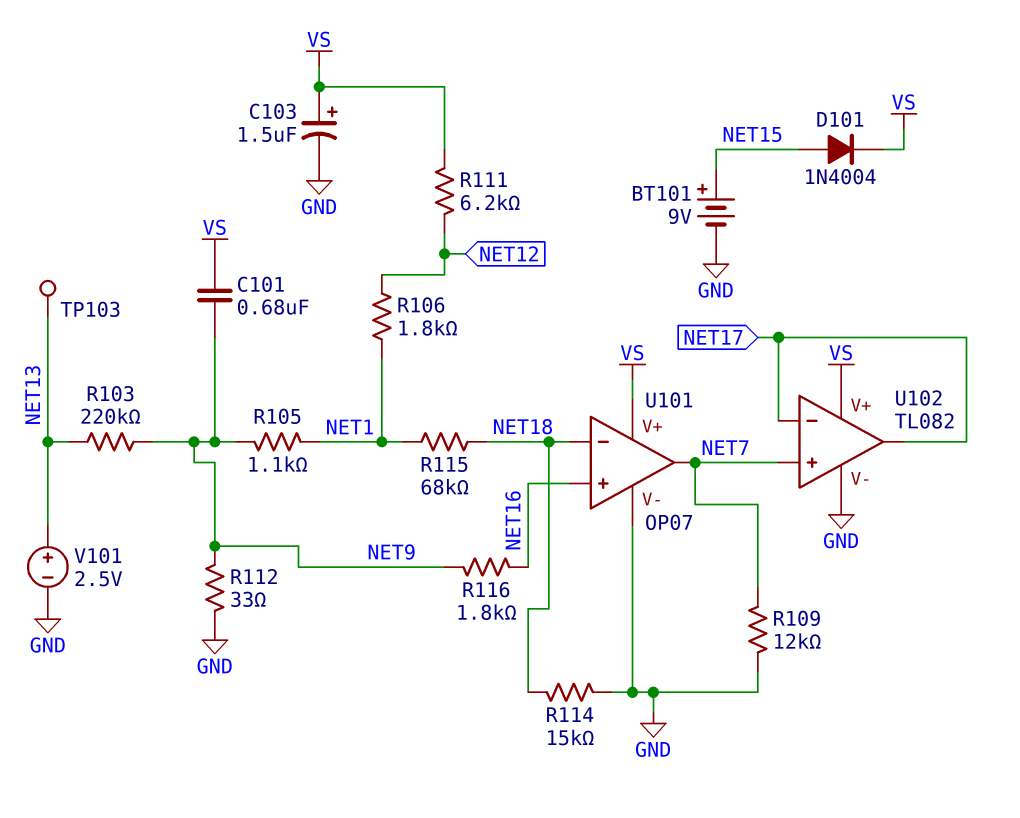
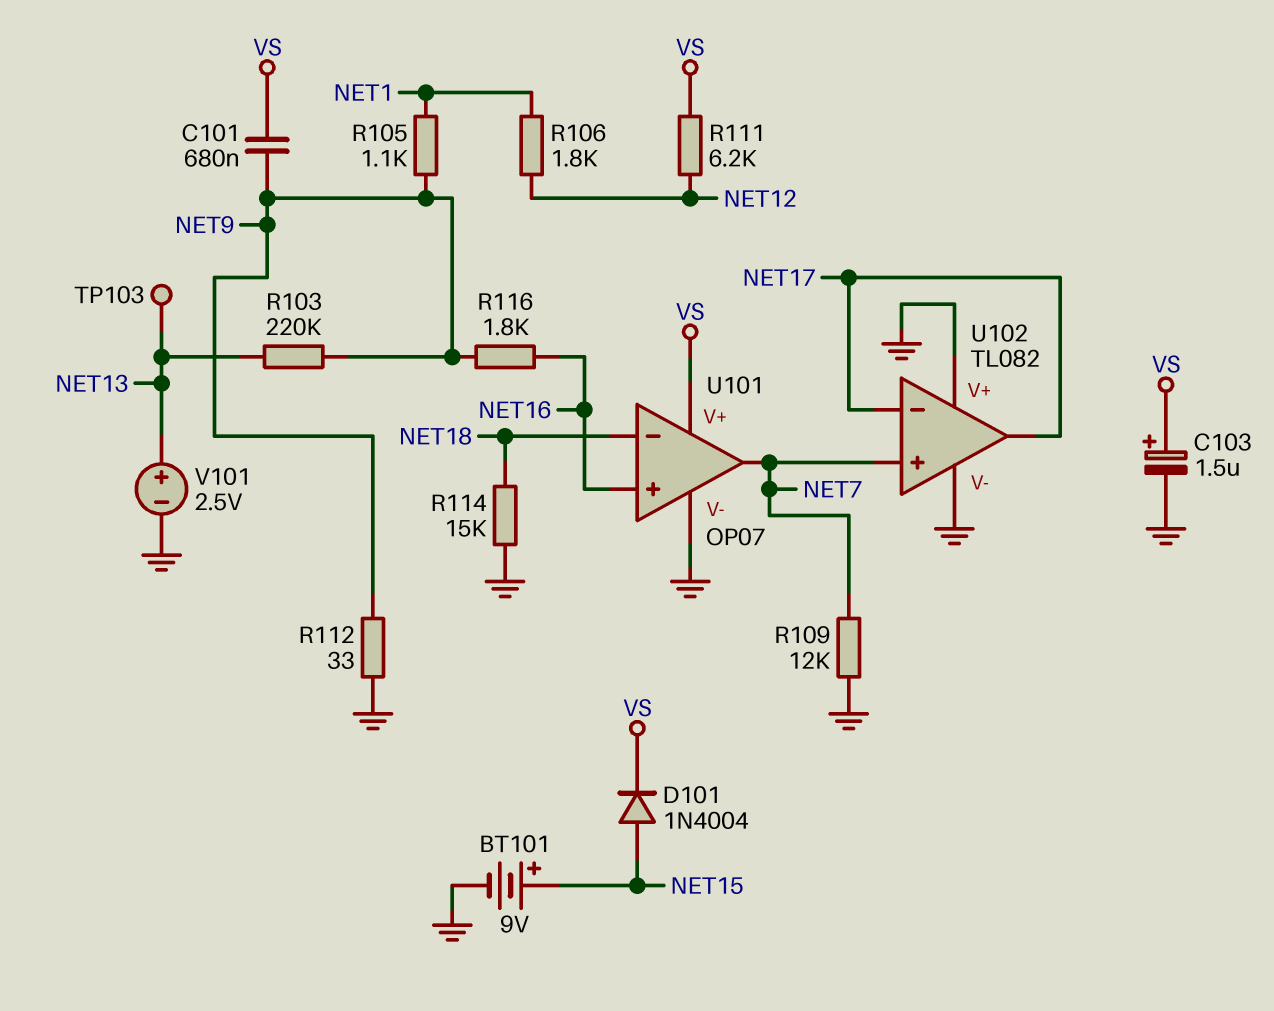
R115: 68k (NET1, NET18) -> none
U102 pin V+: VS -> GND

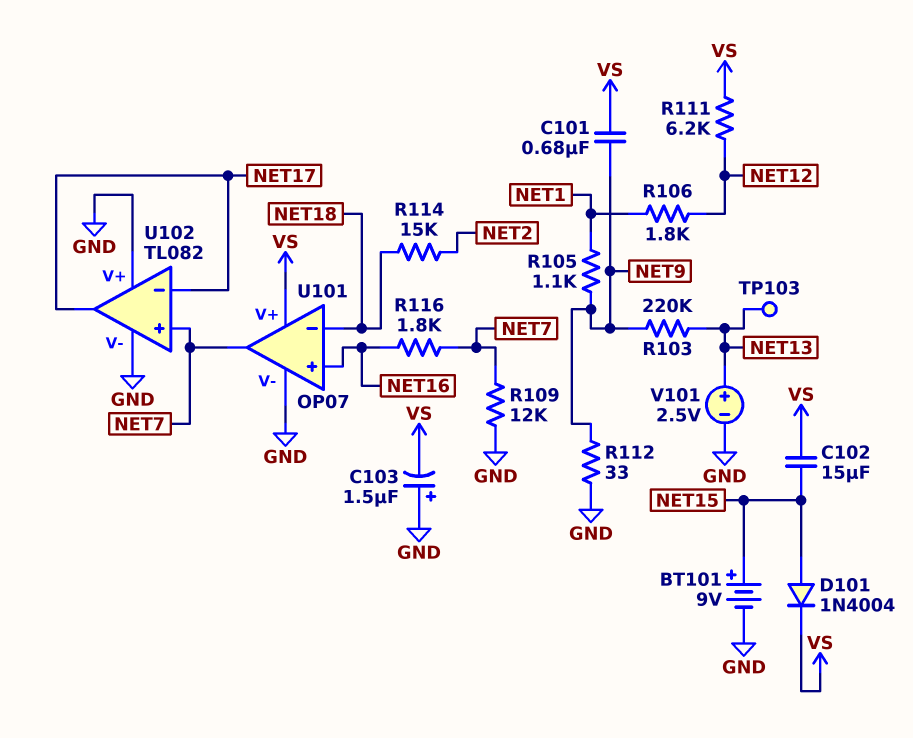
C102: none -> 15uF (NET15, VS)
C103: 1.5uF (plus VS, minus GND) -> 1.5uF (plus GND, minus VS)
R114: 15k (GND, NET18) -> 15k (NET2, NET18)
R116: 1.8k (NET9, NET16) -> 1.8k (NET7, NET16)

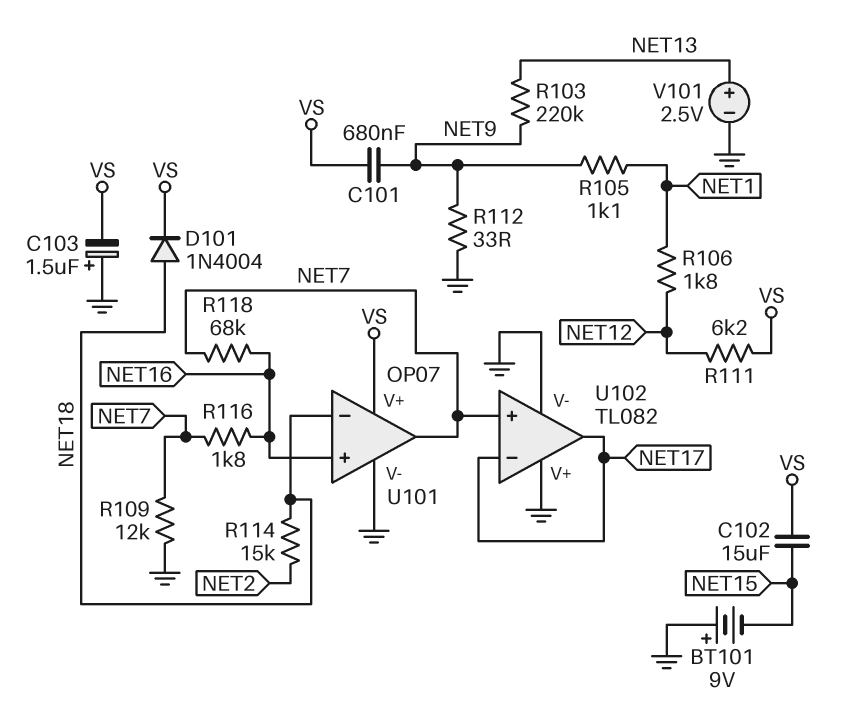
BT101: 9V (plus NET15, minus GND) -> 9V (plus GND, minus NET15)
D101: diode 1N4004 (A NET15, K VS) -> diode 1N4004 (A NET18, K VS)
R118: none -> 68k (NET7, NET16)
TP103: test point (NET13) -> none

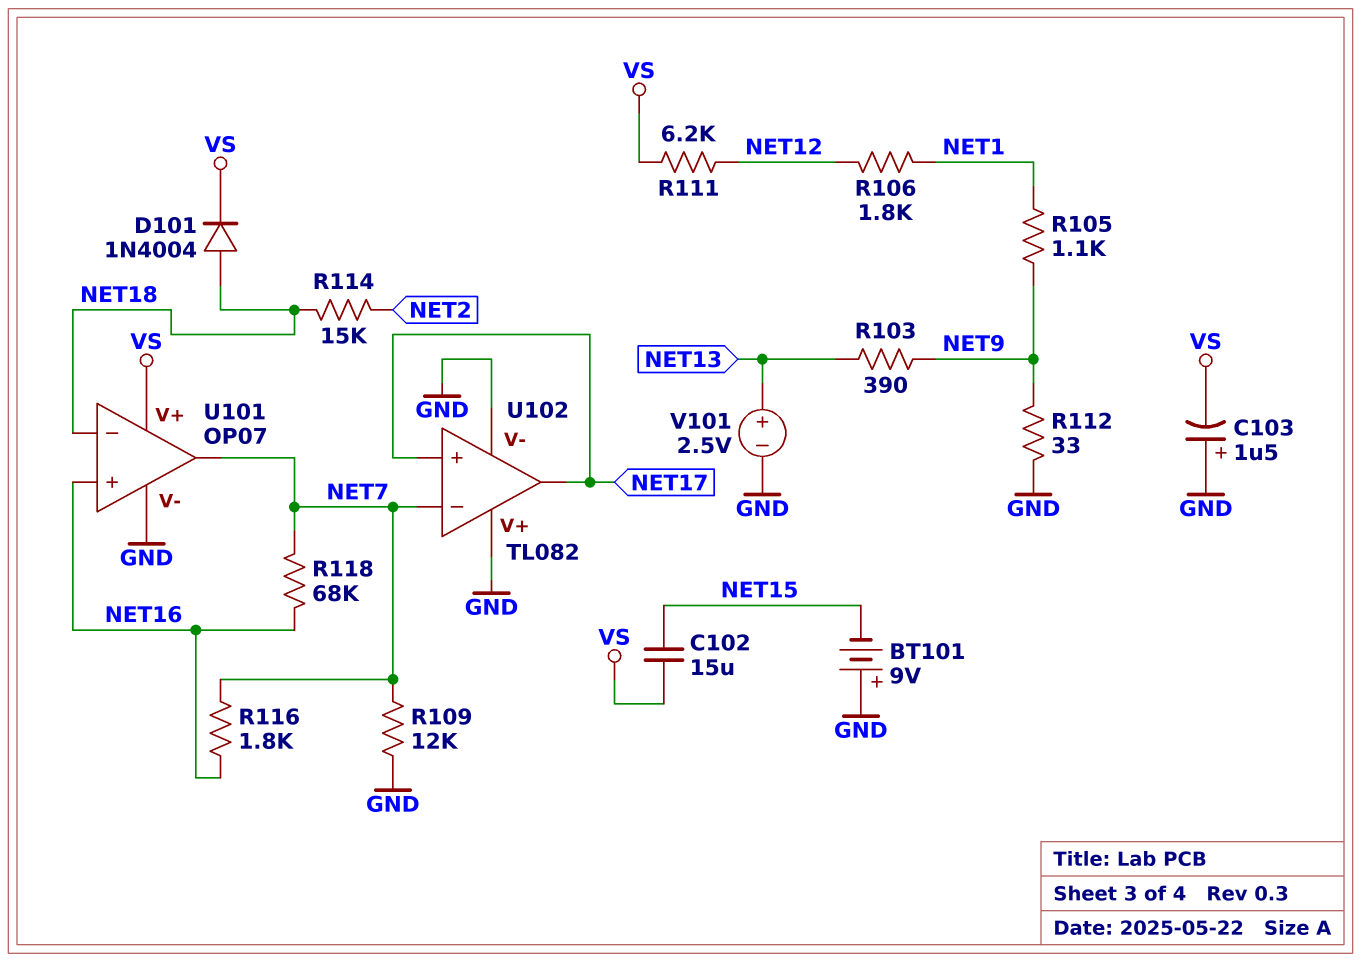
C101: 680nF (NET9, VS) -> none
R103: 220k (NET9, NET13) -> 390 (NET9, NET13)
U102 pin in+: NET7 -> NET17
U102 pin in-: NET17 -> NET7

